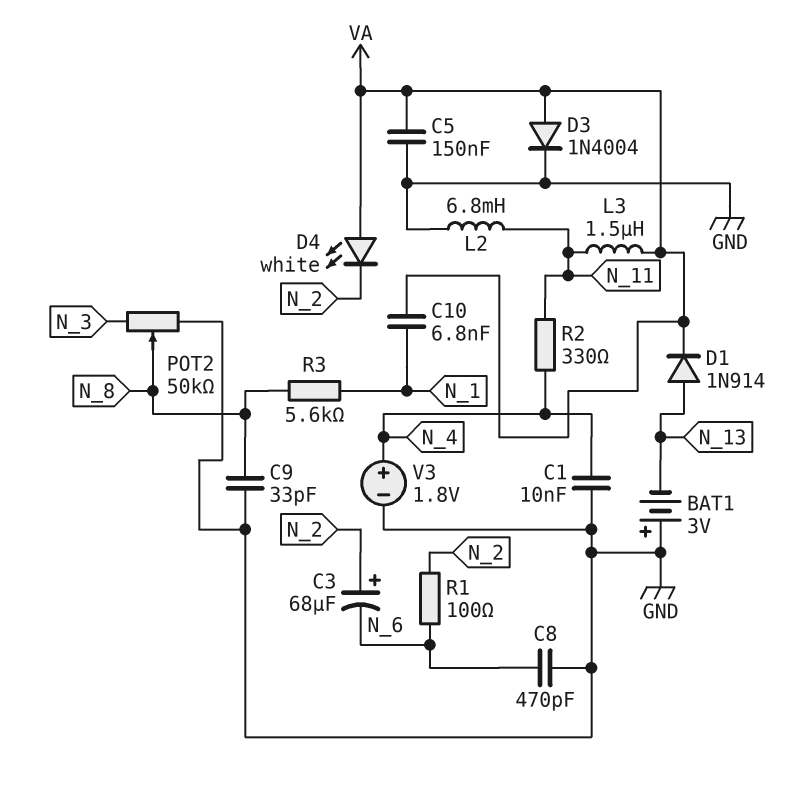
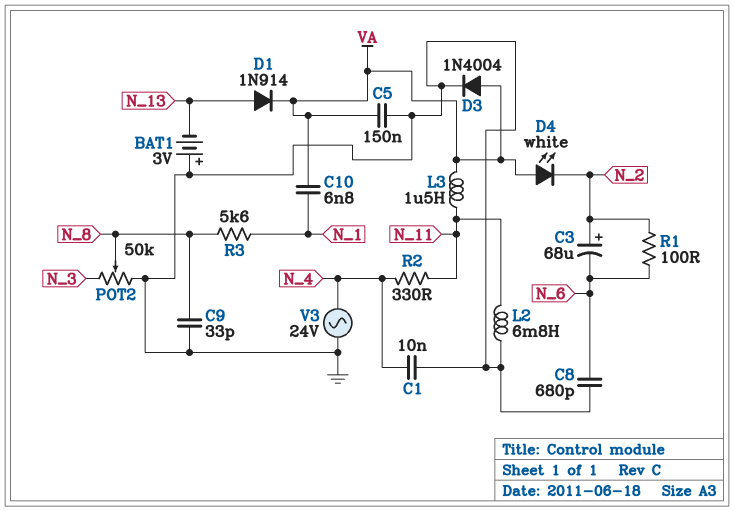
C8: 470pF (GND, N_6) -> 680pF (GND, N_6)
V3: 1.8V (plus N_4, minus GND) -> AC 24V (GND, N_4)

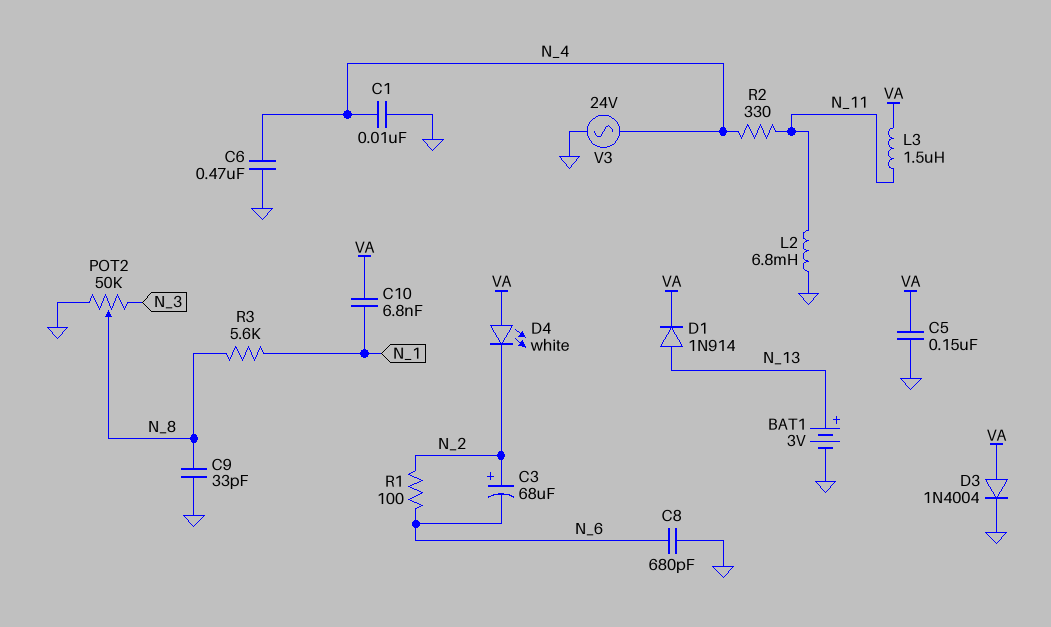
BAT1: 3V (plus GND, minus N_13) -> 3V (plus N_13, minus GND)
C6: none -> 470nF (GND, N_4)

